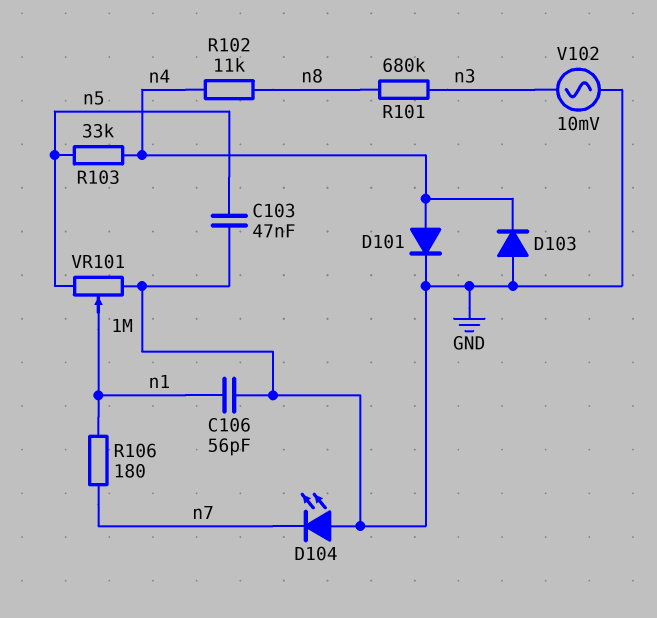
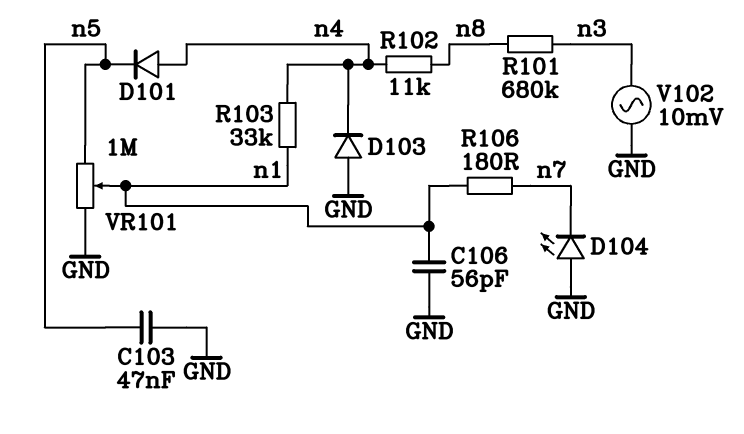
D101: diode (A n4, K GND) -> diode (A n4, K n5)
R103: 33k (n4, n5) -> 33k (n1, n4)

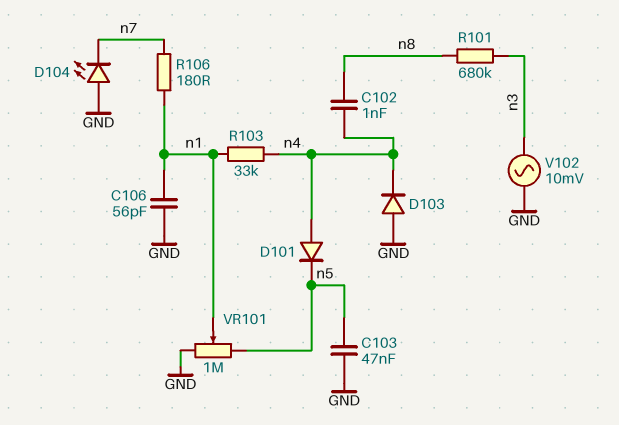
C102: none -> 1nF (n4, n8)
R102: 11k (n4, n8) -> none

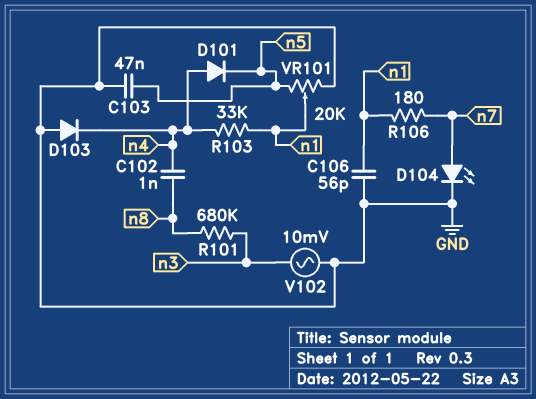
D104: LED (A GND, K n7) -> LED (A n7, K GND)
VR101: 1M (GND, n5, wiper n1) -> 20k (GND, n5, wiper n1)

